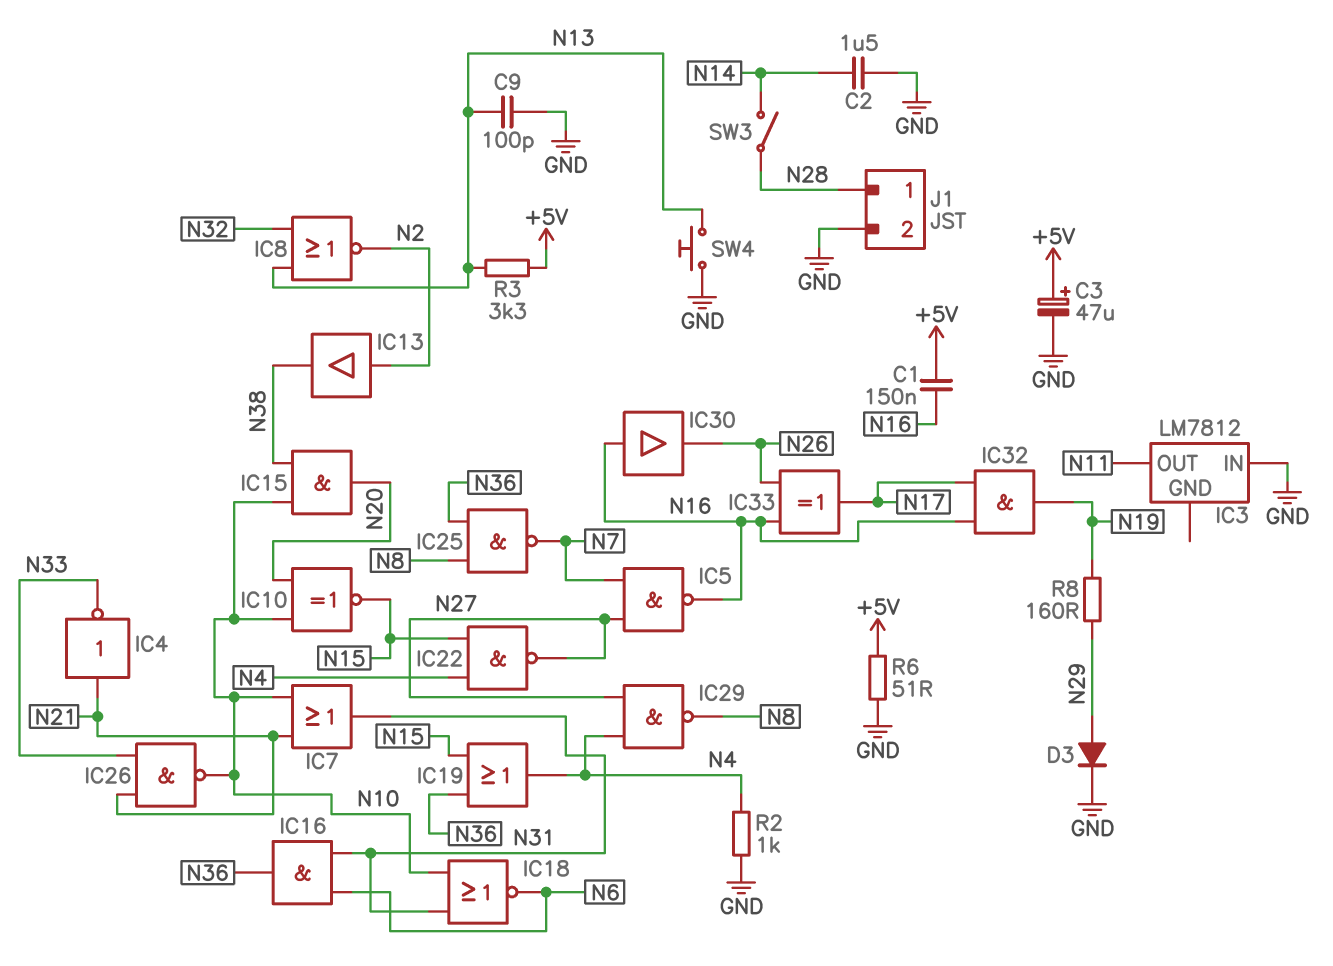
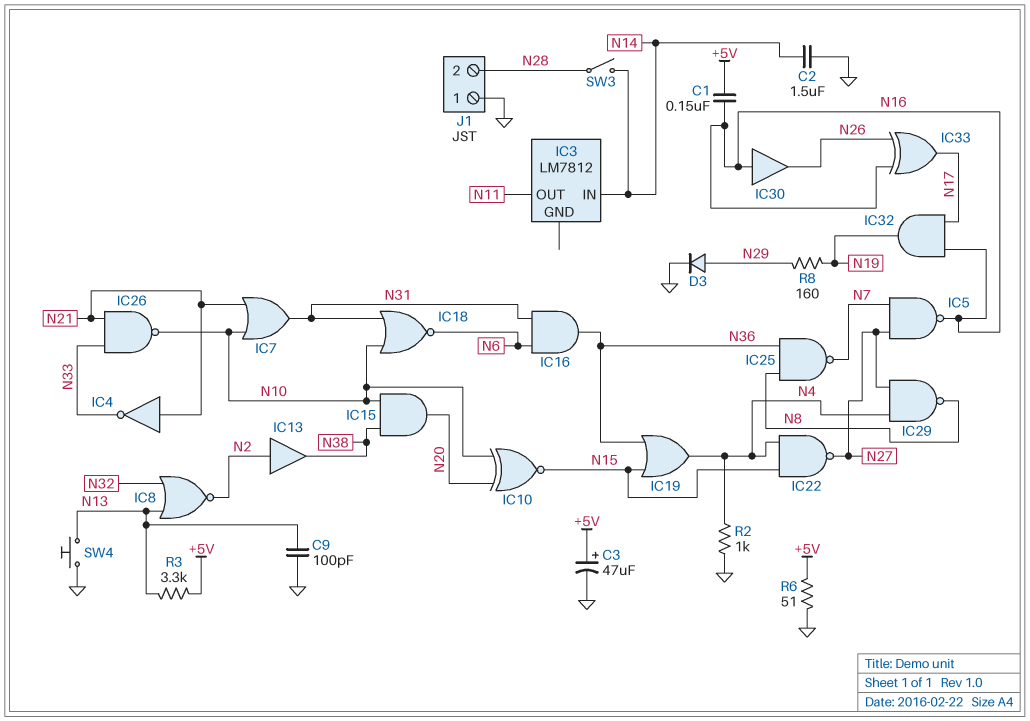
IC3 pin IN: GND -> N14
J1 pin 1: N28 -> GND
J1 pin 2: GND -> N28

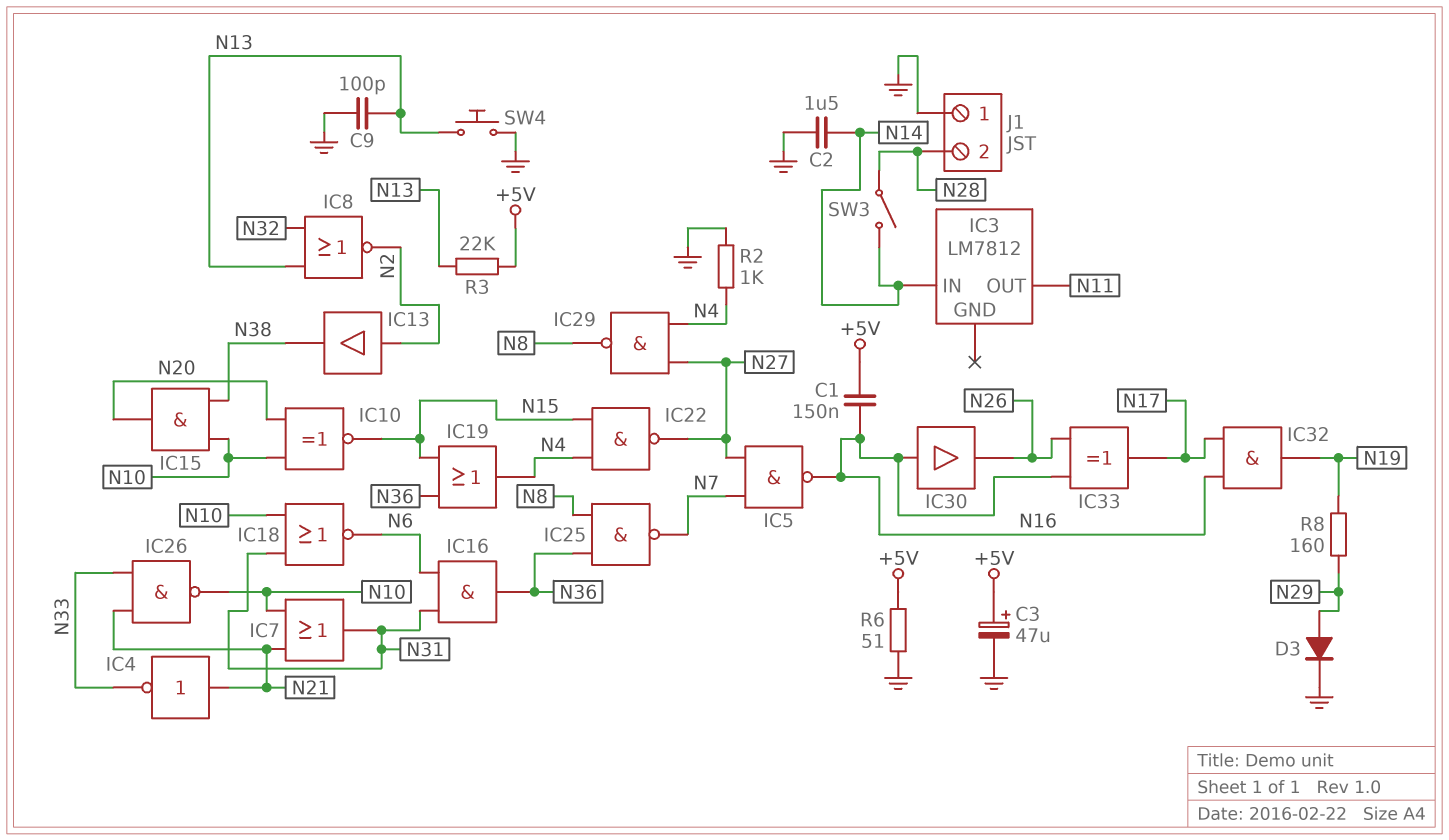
R3: 3.3k (+5V, N13) -> 22k (+5V, N13)

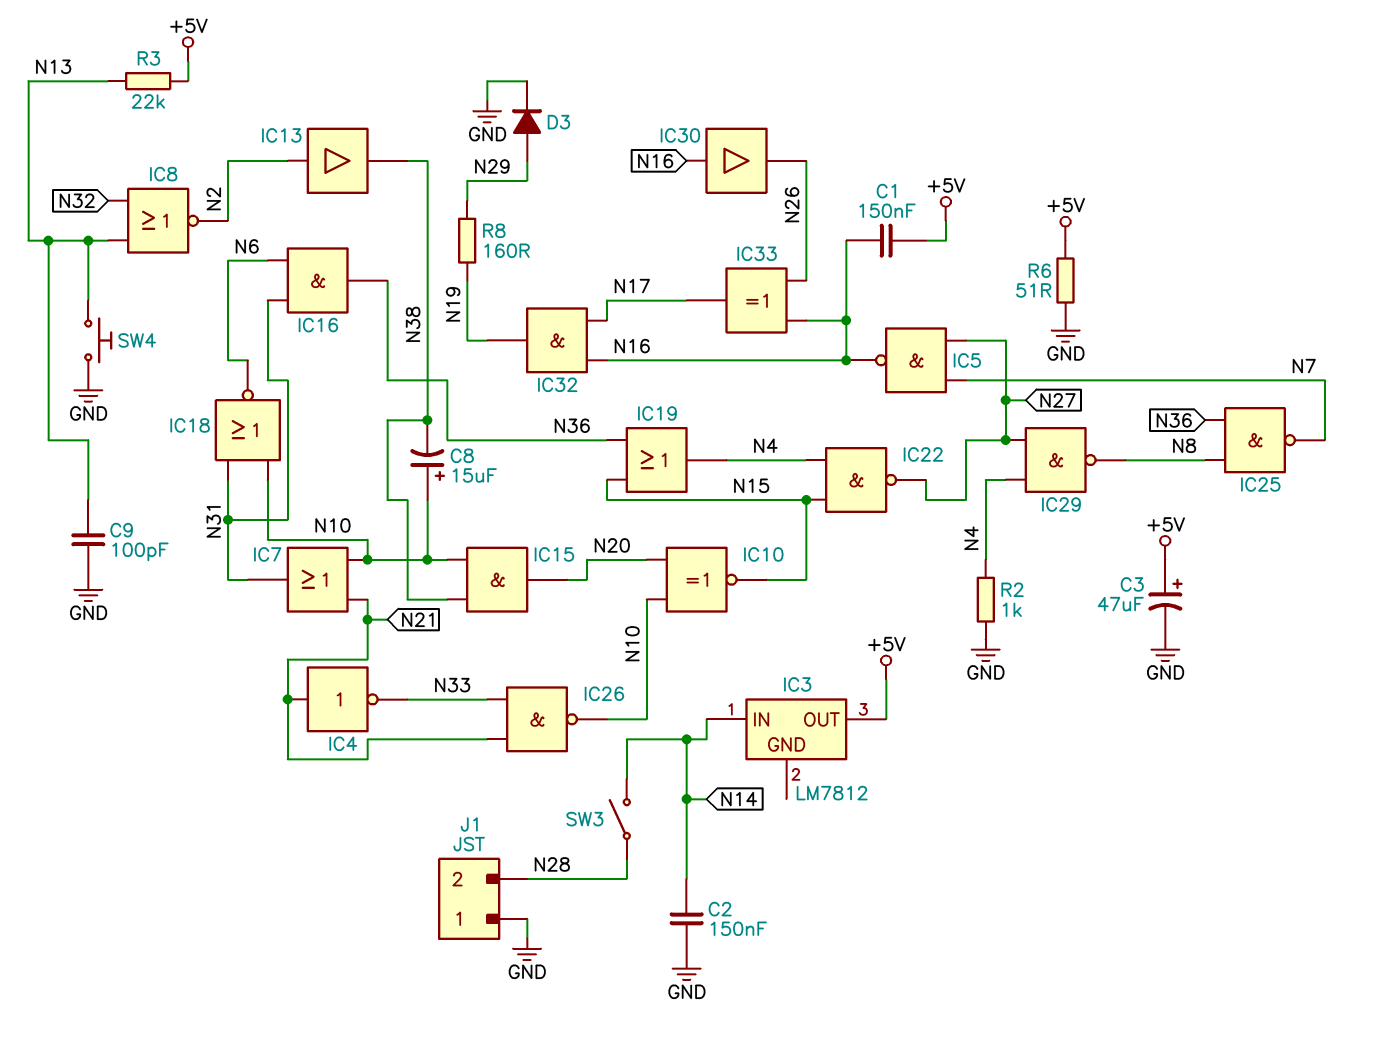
C2: 1.5uF (GND, N14) -> 150nF (GND, N14)
C8: none -> 15uF (plus N10, minus N38)
IC3 pin OUT: N11 -> +5V

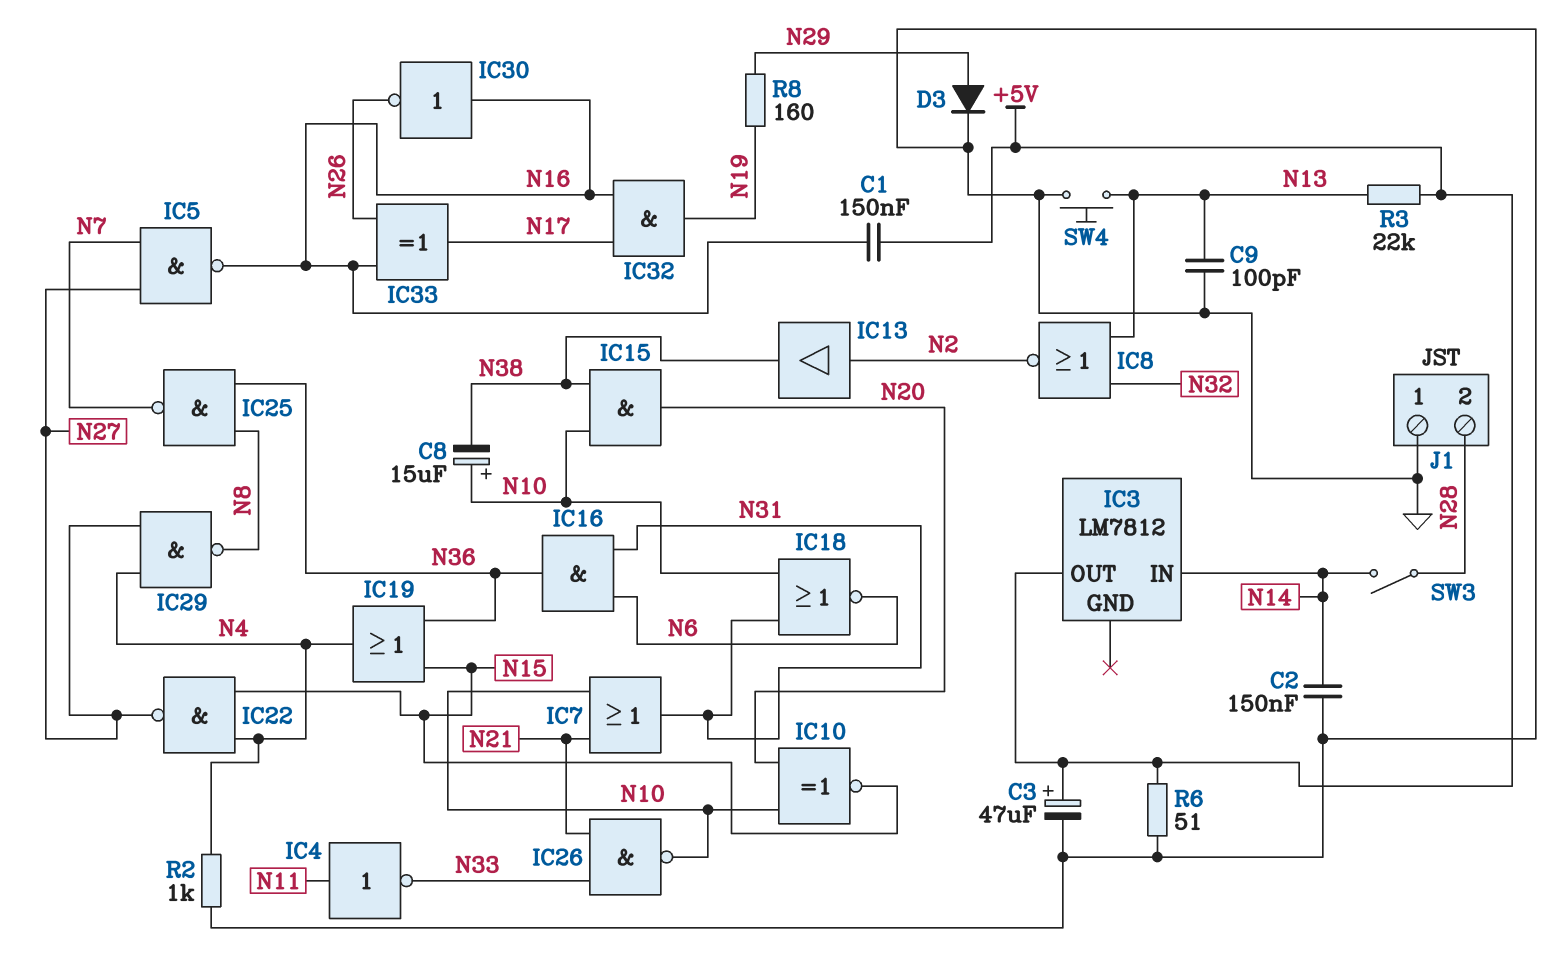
IC4: NOT (in N21, out N33) -> NOT (in N11, out N33)
IC30: buffer (in N16, out N26) -> NOT (in N16, out N26)

